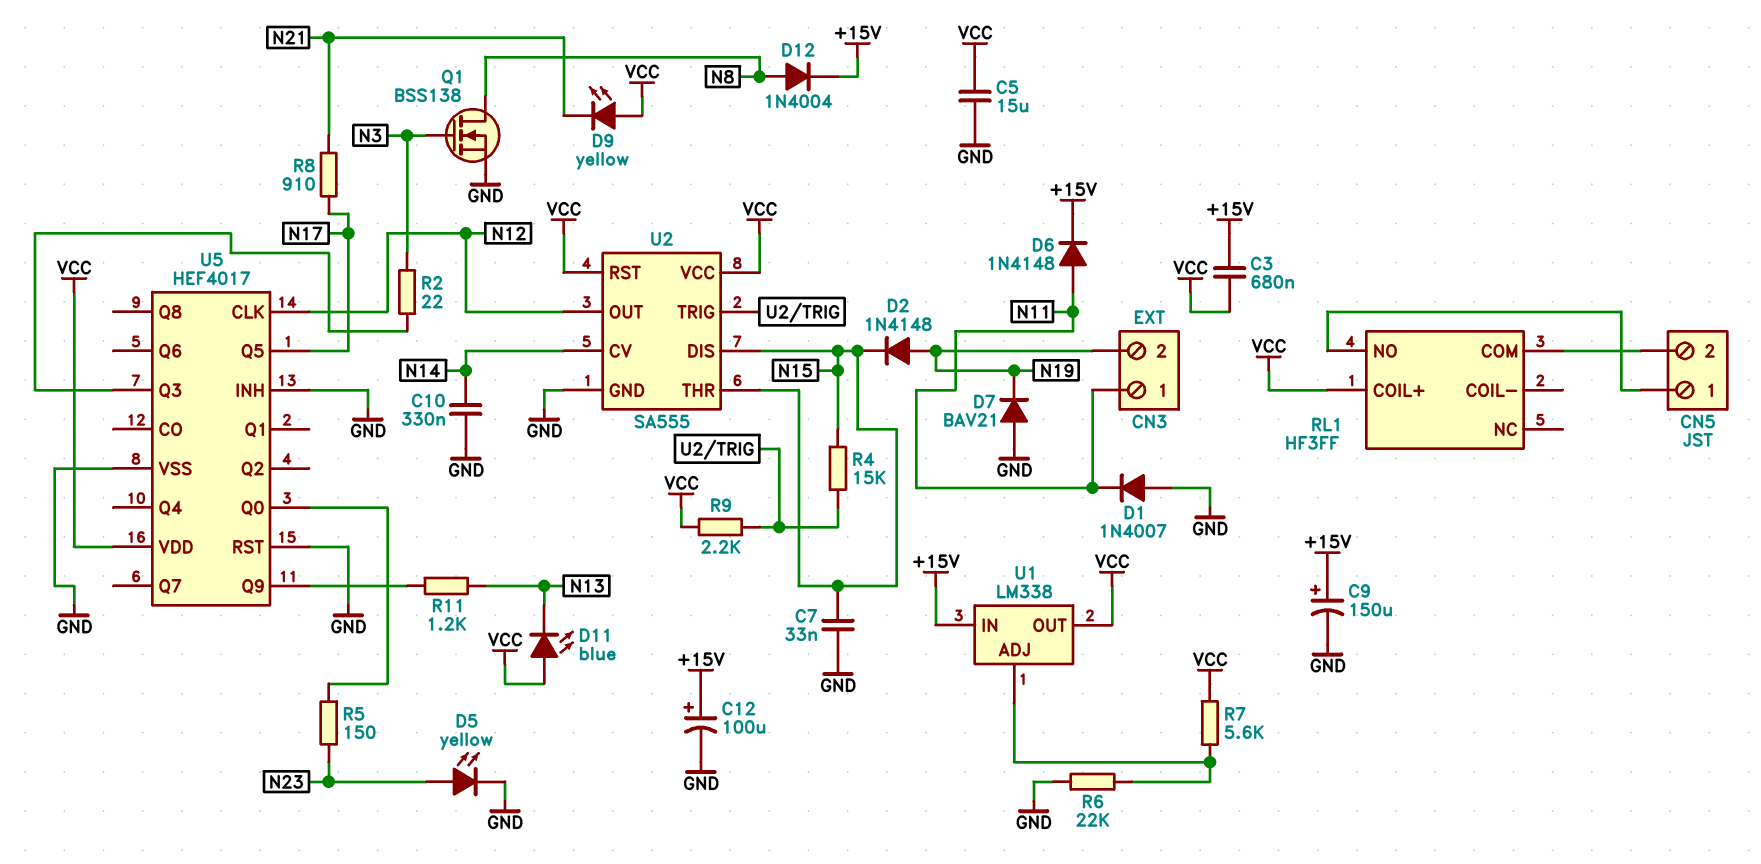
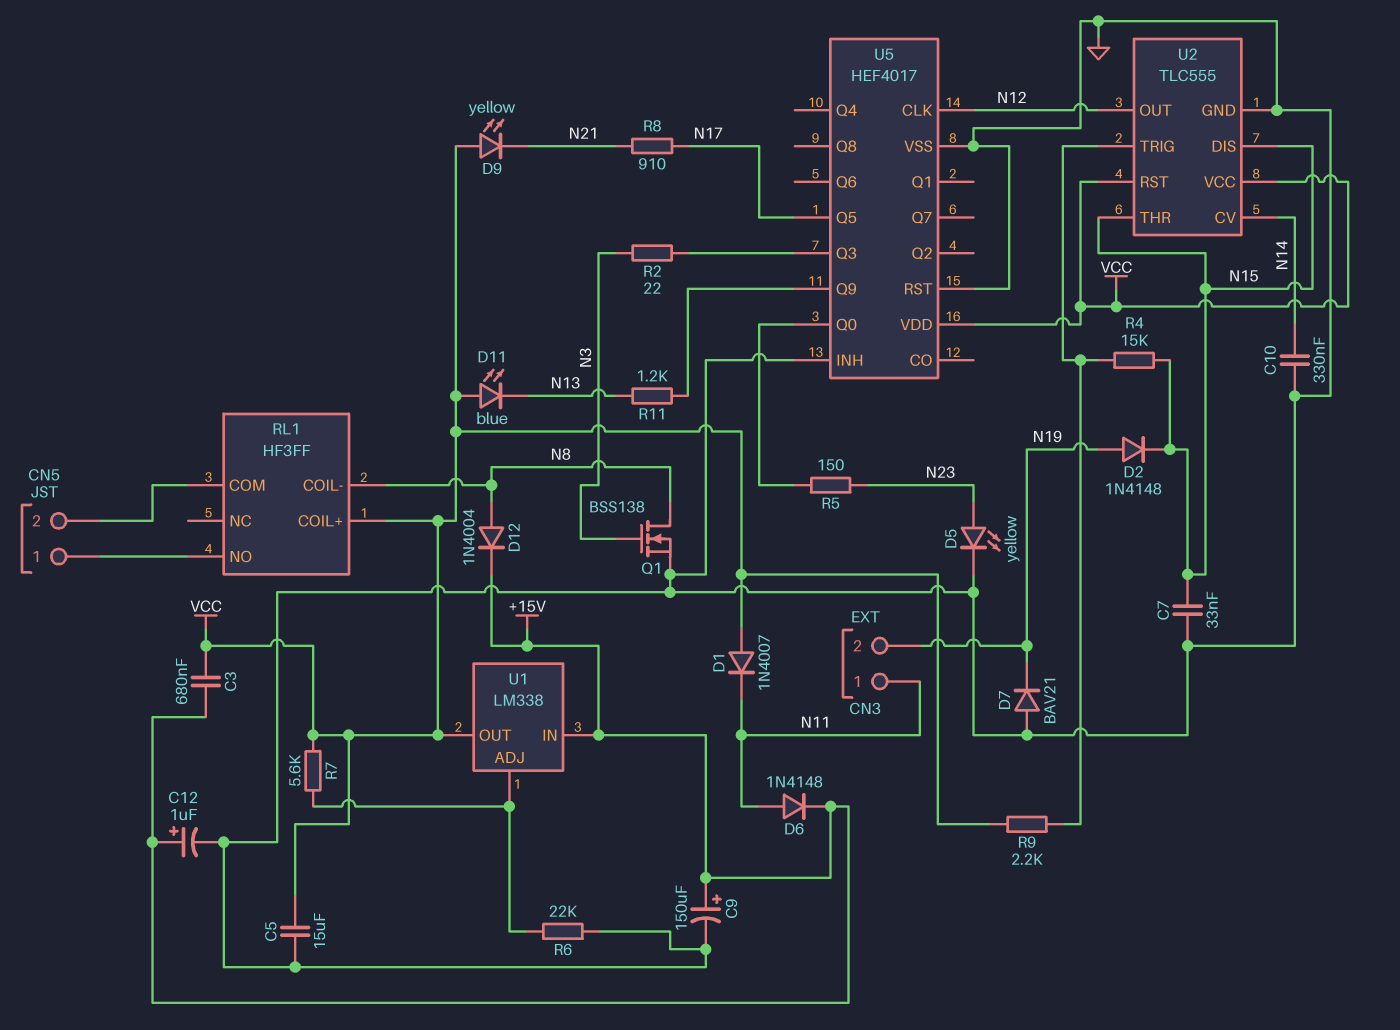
C12: 100uF (plus +15V, minus GND) -> 1uF (plus +15V, minus GND)
D1: diode 1N4007 (A GND, K N11) -> diode 1N4007 (A VCC, K N11)
RL1 pin COIL-: none -> N8
U2: SA555 -> TLC555

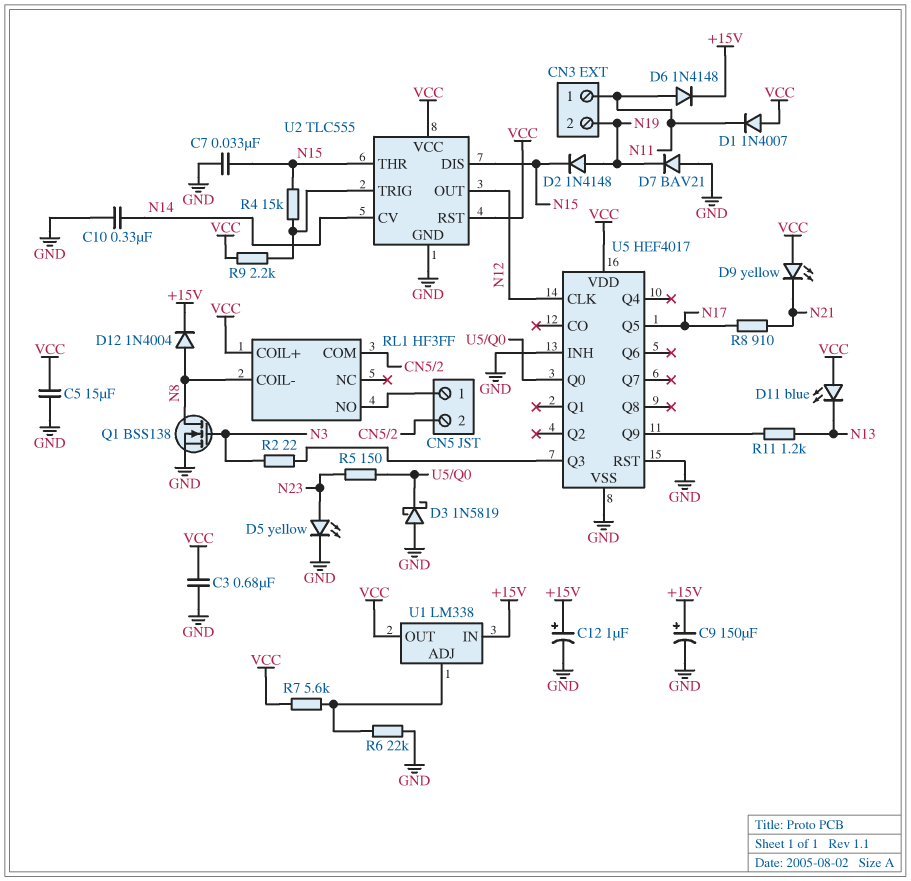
C3: 680nF (+15V, VCC) -> 680nF (GND, VCC)
D3: none -> schottky 1N5819 (A GND, K U5/Q0)

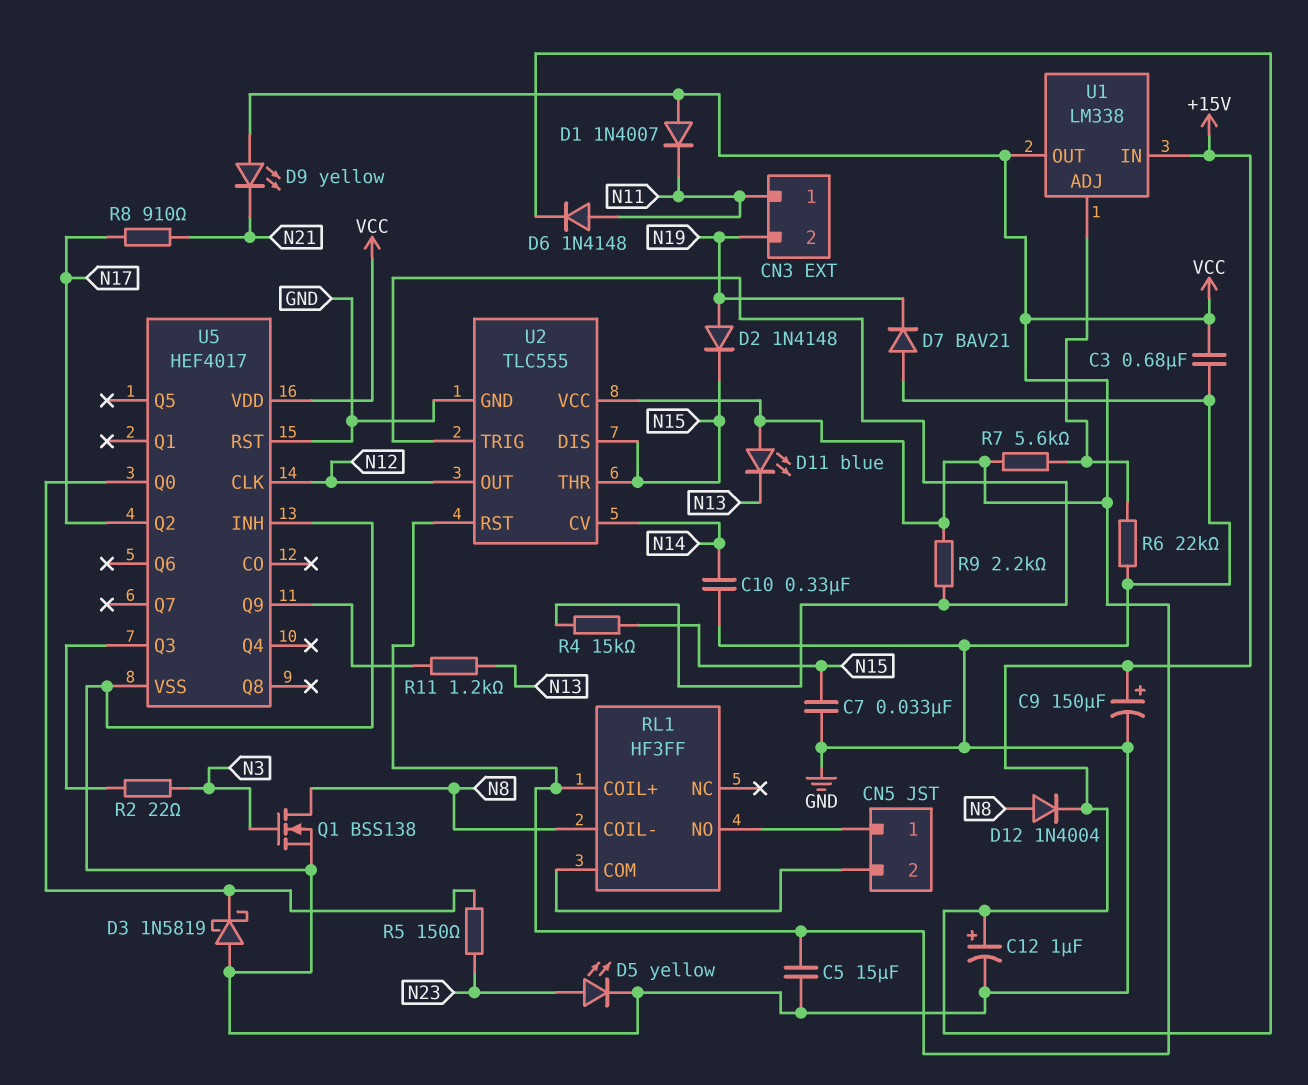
U5 pin Q2: none -> N17
U5 pin Q5: N17 -> none

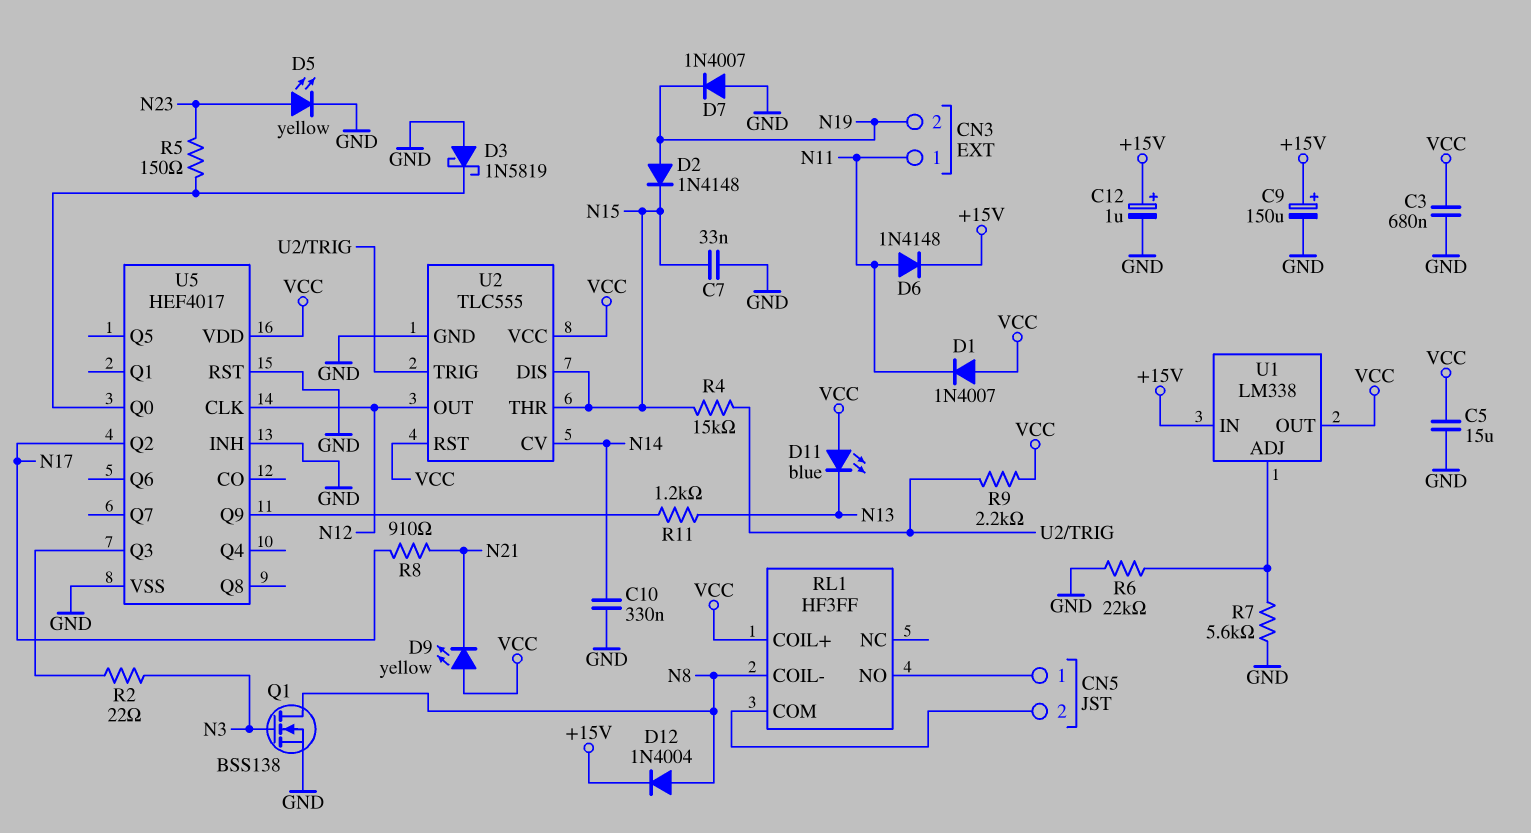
D7: diode BAV21 (A GND, K N19) -> diode 1N4007 (A GND, K N19)
R7: 5.6k (U1/ADJ, VCC) -> 5.6k (GND, U1/ADJ)

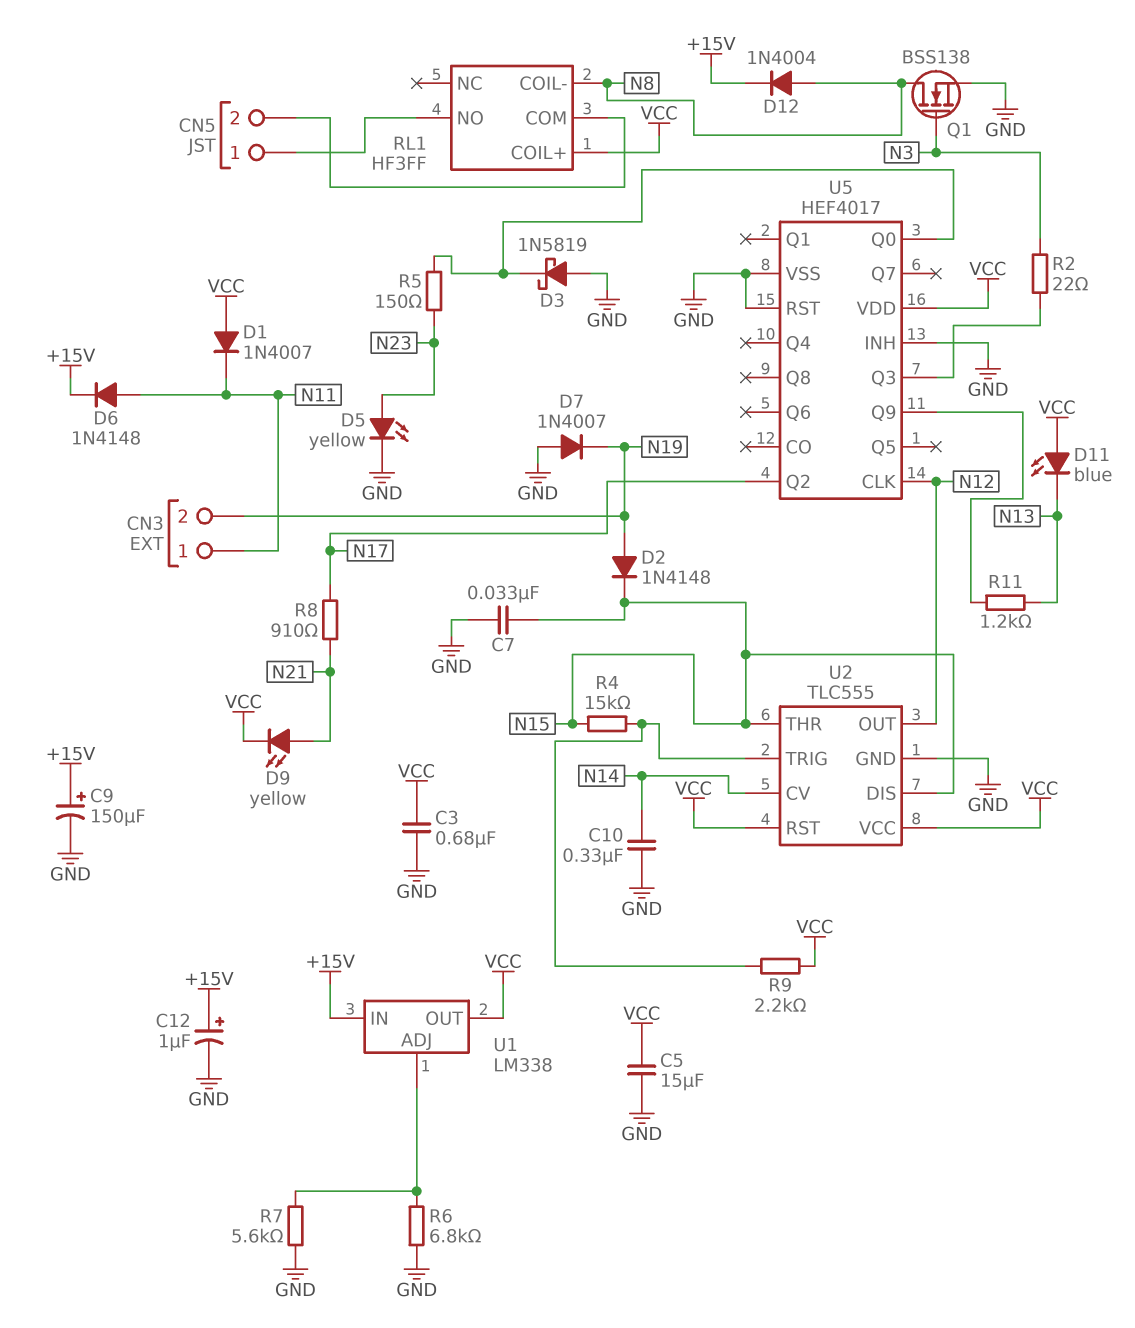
D9: LED yellow (A VCC, K N21) -> LED yellow (A N21, K VCC)
R6: 22k (GND, U1/ADJ) -> 6.8k (GND, U1/ADJ)

